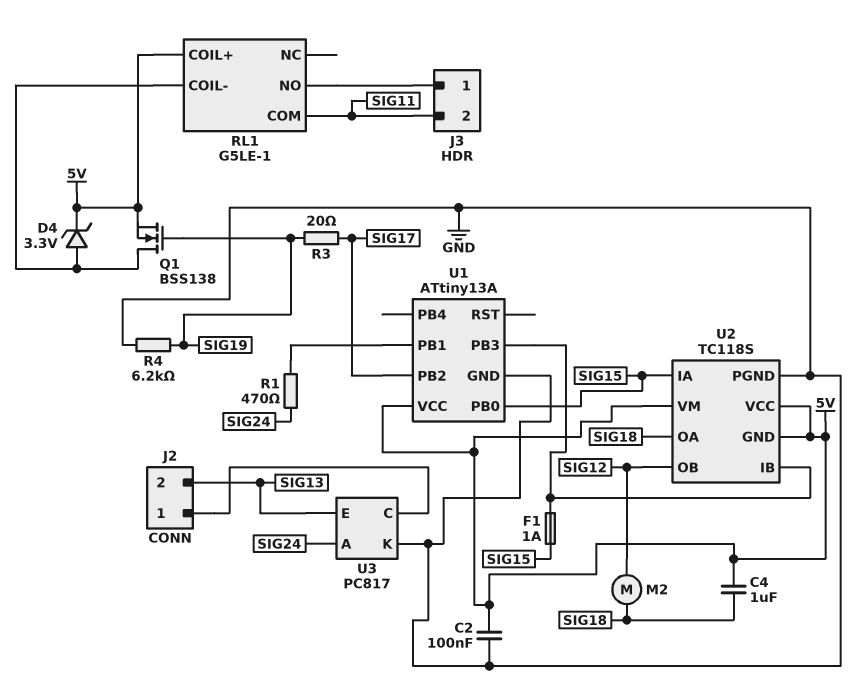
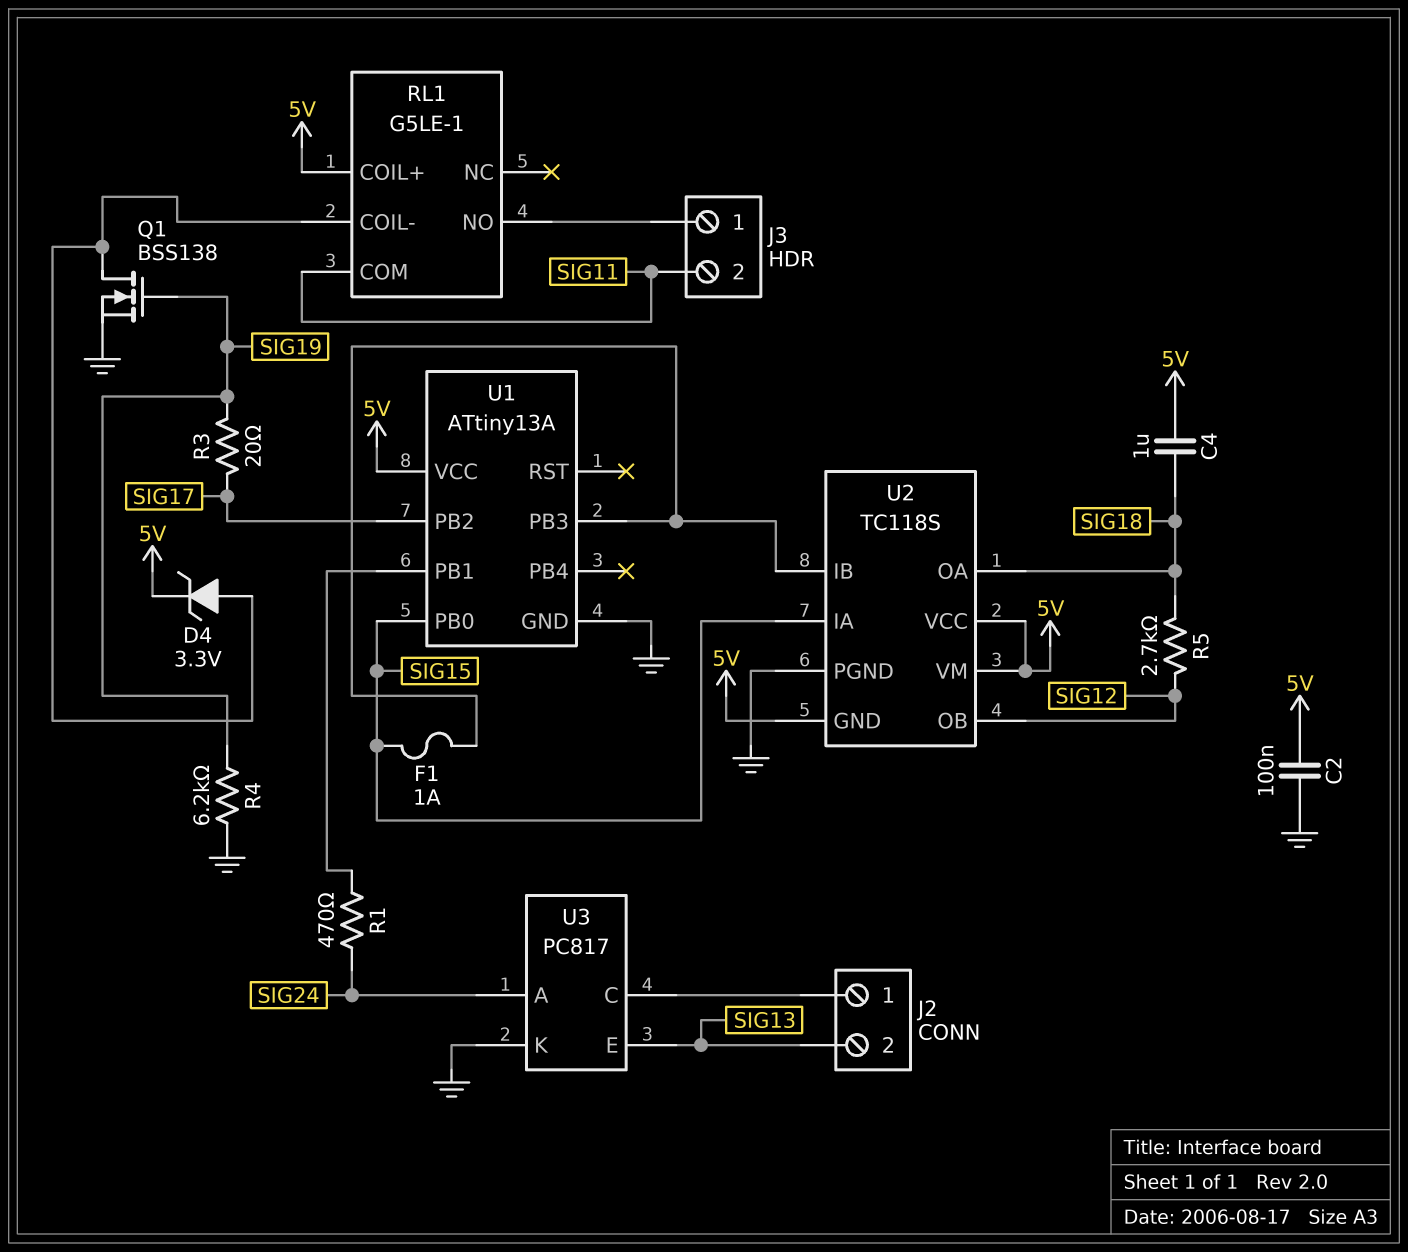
M2: motor (SIG12, SIG18) -> none
Q1: NMOS BSS138 (G SIG19, D RL1/COIL-, S 5V) -> NMOS BSS138 (G SIG19, D RL1/COIL-, S GND)
R5: none -> 2.7k (SIG12, SIG18)

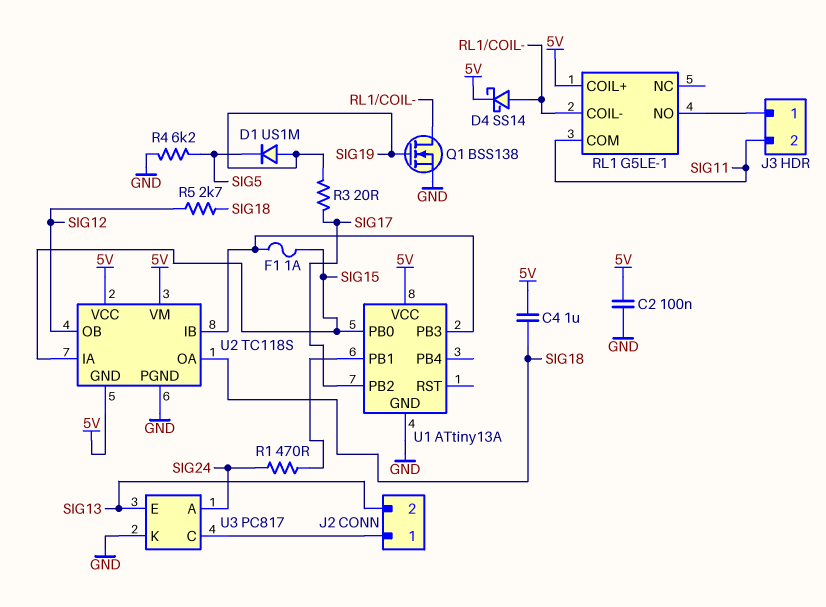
D1: none -> diode US1M (A SIG19, K SIG5)
D4: zener 3.3V (A RL1/COIL-, K 5V) -> schottky SS14 (A RL1/COIL-, K 5V)
R4: 6.2k (GND, SIG19) -> 6.2k (GND, SIG5)

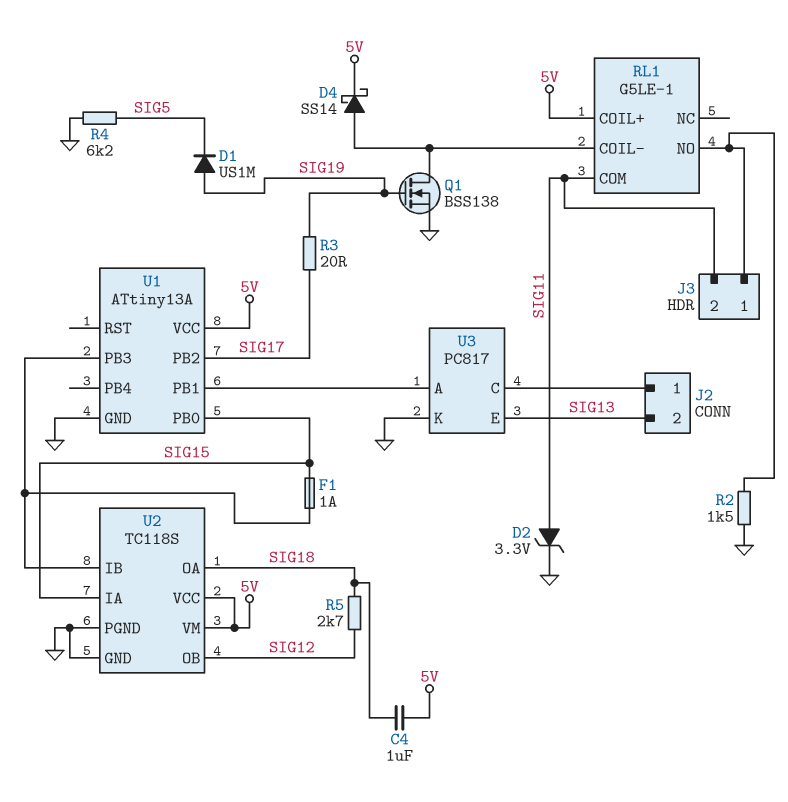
C2: 100nF (5V, GND) -> none
D2: none -> zener 3.3V (A SIG11, K GND)
R1: 470 (SIG24, U1/PB1) -> none
R2: none -> 1.5k (GND, J3/1)
U2 pin GND: 5V -> GND
U3 pin A: SIG24 -> U1/PB1

